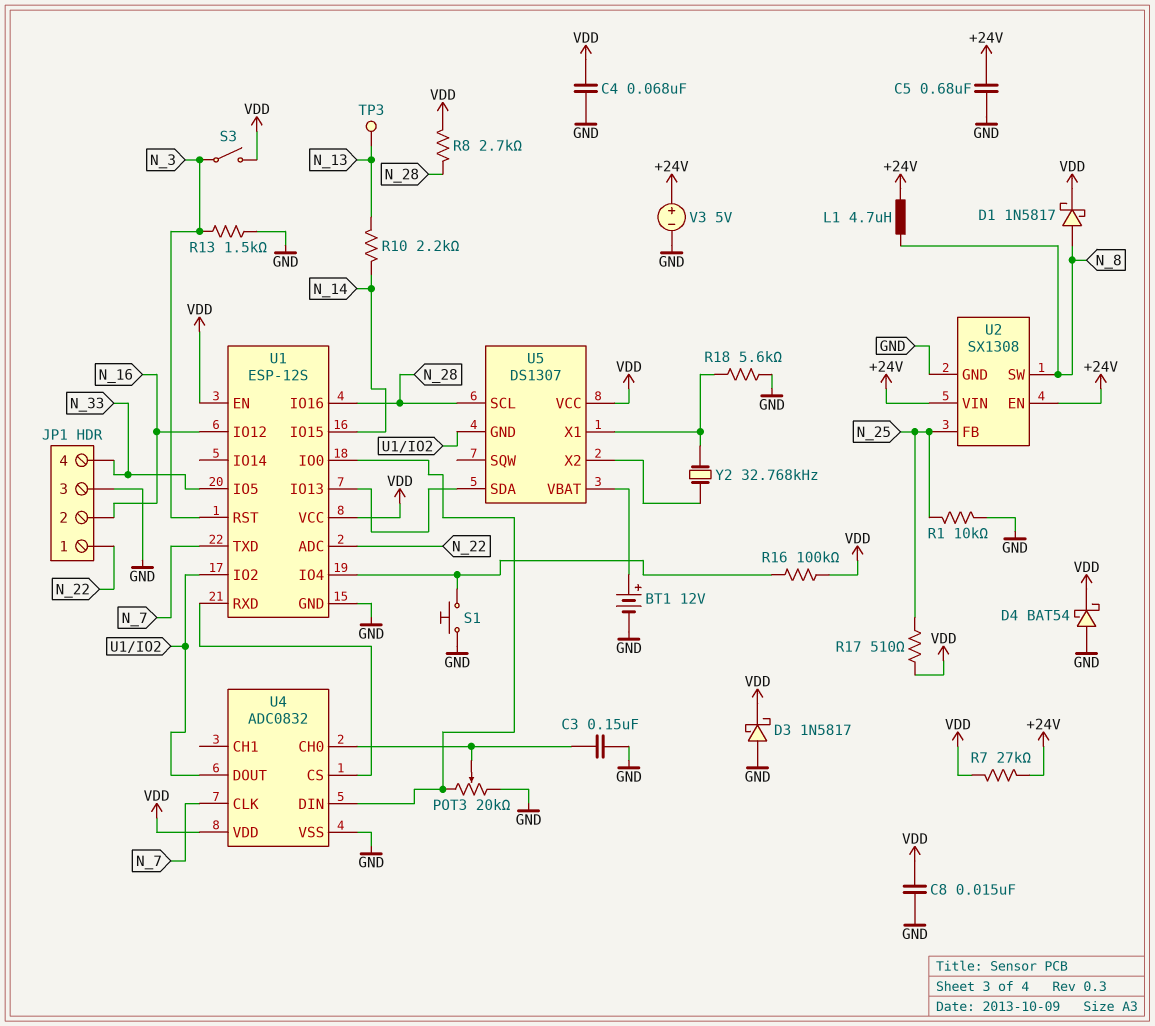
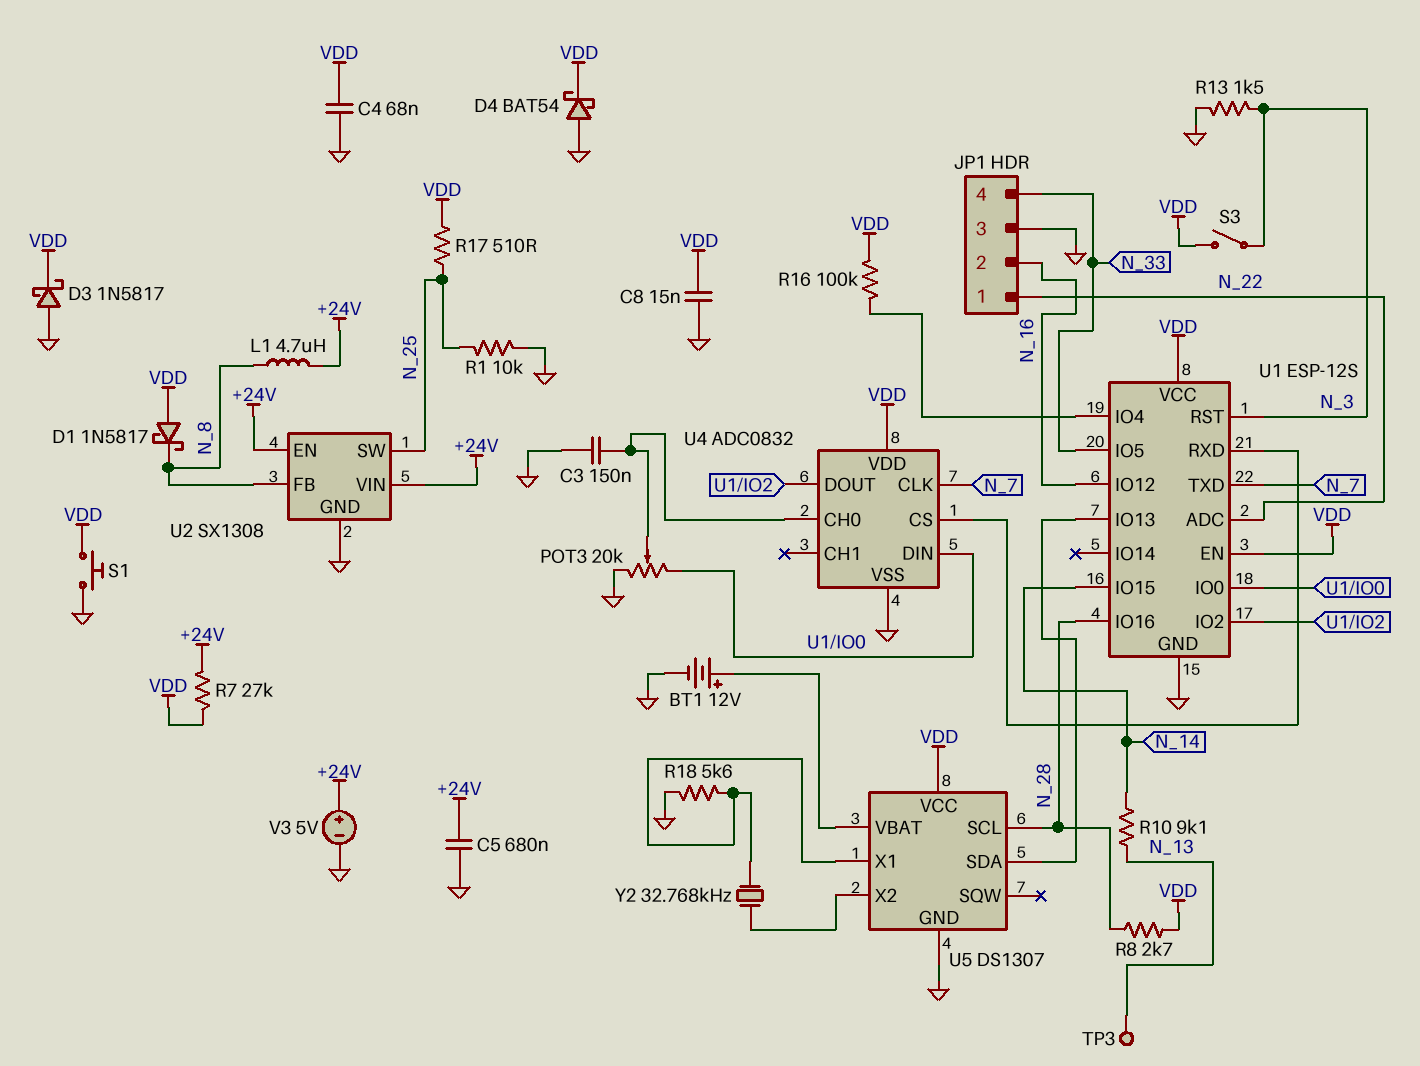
D1: schottky 1N5817 (A N_8, K VDD) -> schottky 1N5817 (A VDD, K N_8)
R10: 2.2k (N_13, N_14) -> 9.1k (N_13, N_14)
S1: button (GND, U1/IO4) -> button (GND, VDD)
U2 pin FB: N_25 -> N_8
U2 pin SW: N_8 -> N_25
U5 pin GND: U1/IO2 -> GND

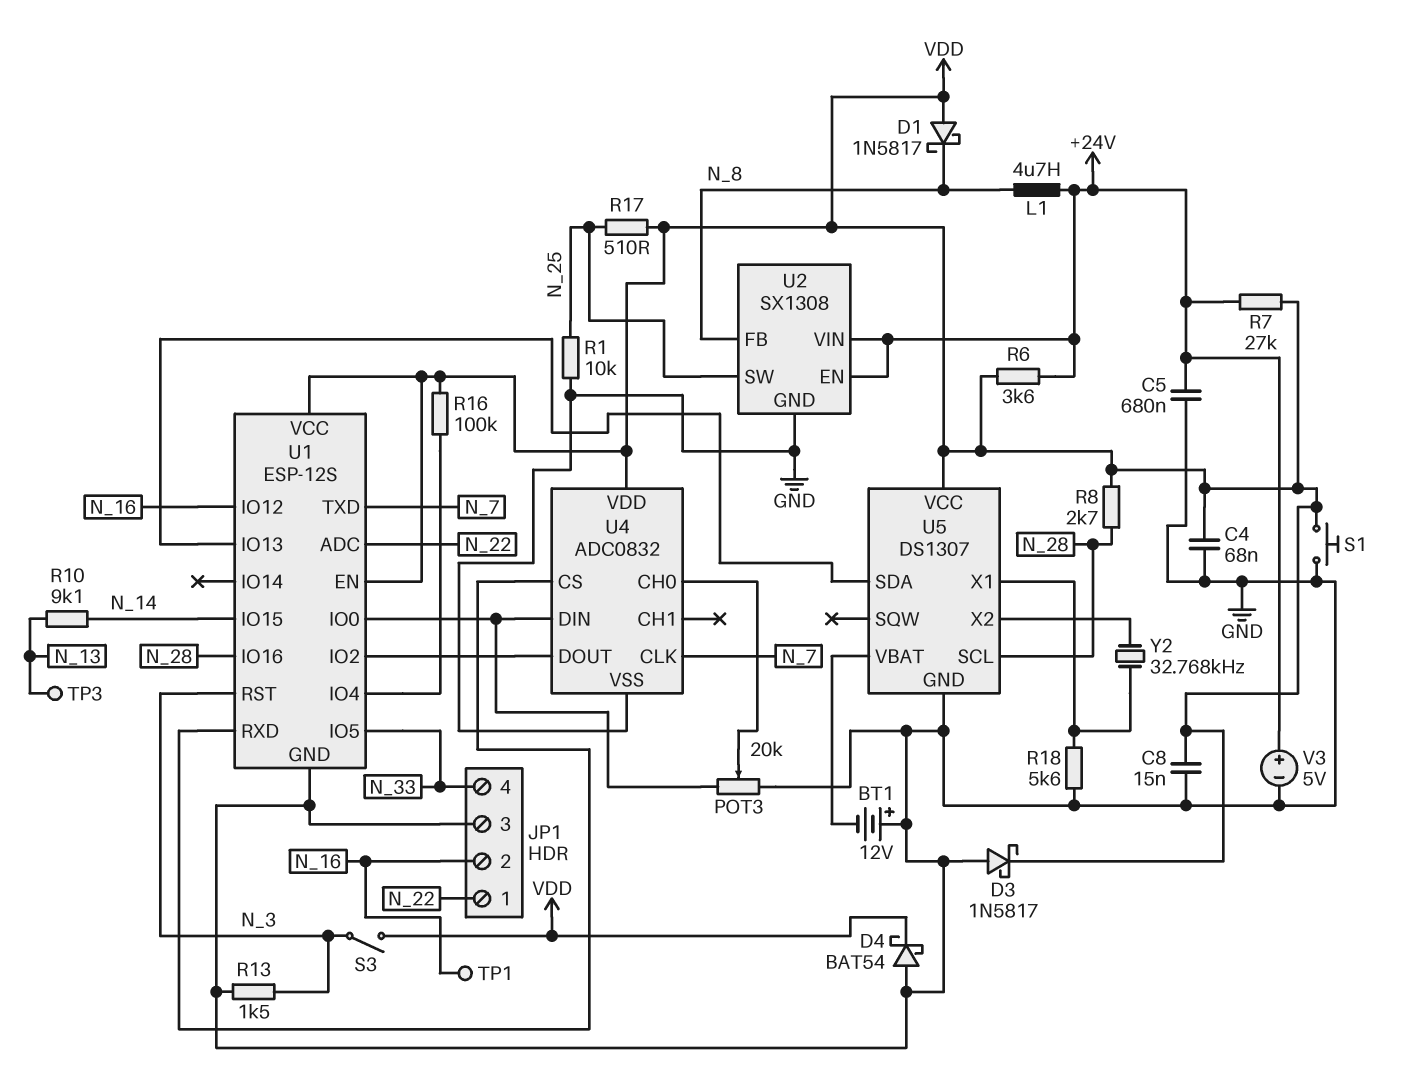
BT1: 12V (plus U5/VBAT, minus GND) -> 12V (plus GND, minus U5/VBAT)
C3: 150nF (GND, U4/CH0) -> none
R6: none -> 3.6k (+24V, VDD)
TP1: none -> test point (N_16)

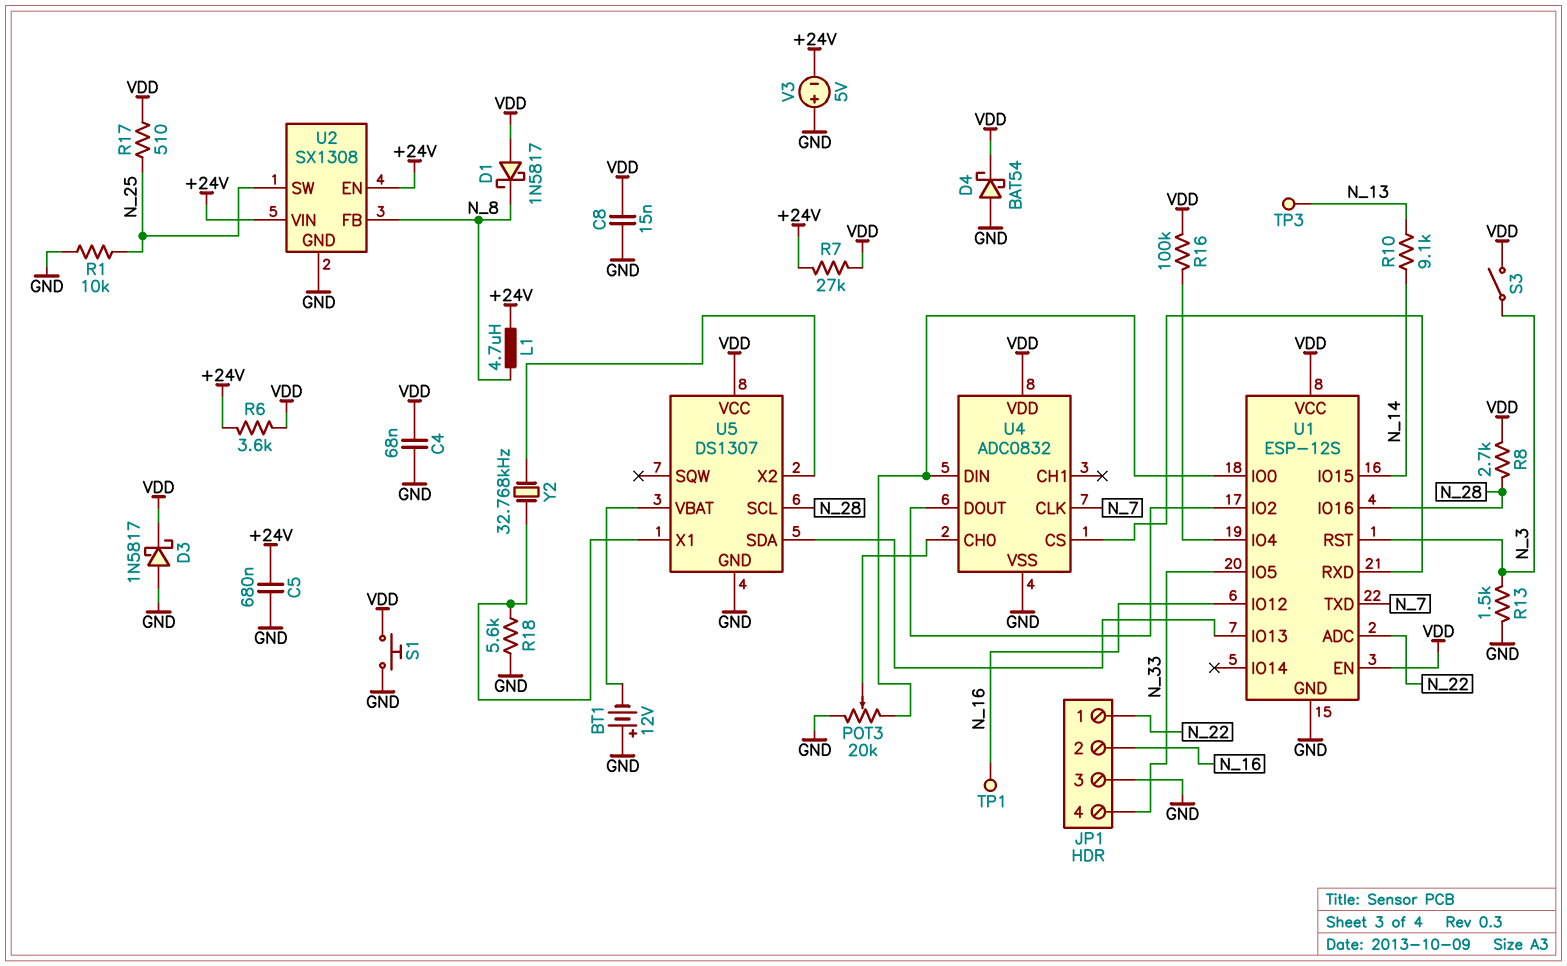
V3: 5V (plus +24V, minus GND) -> 5V (plus GND, minus +24V)

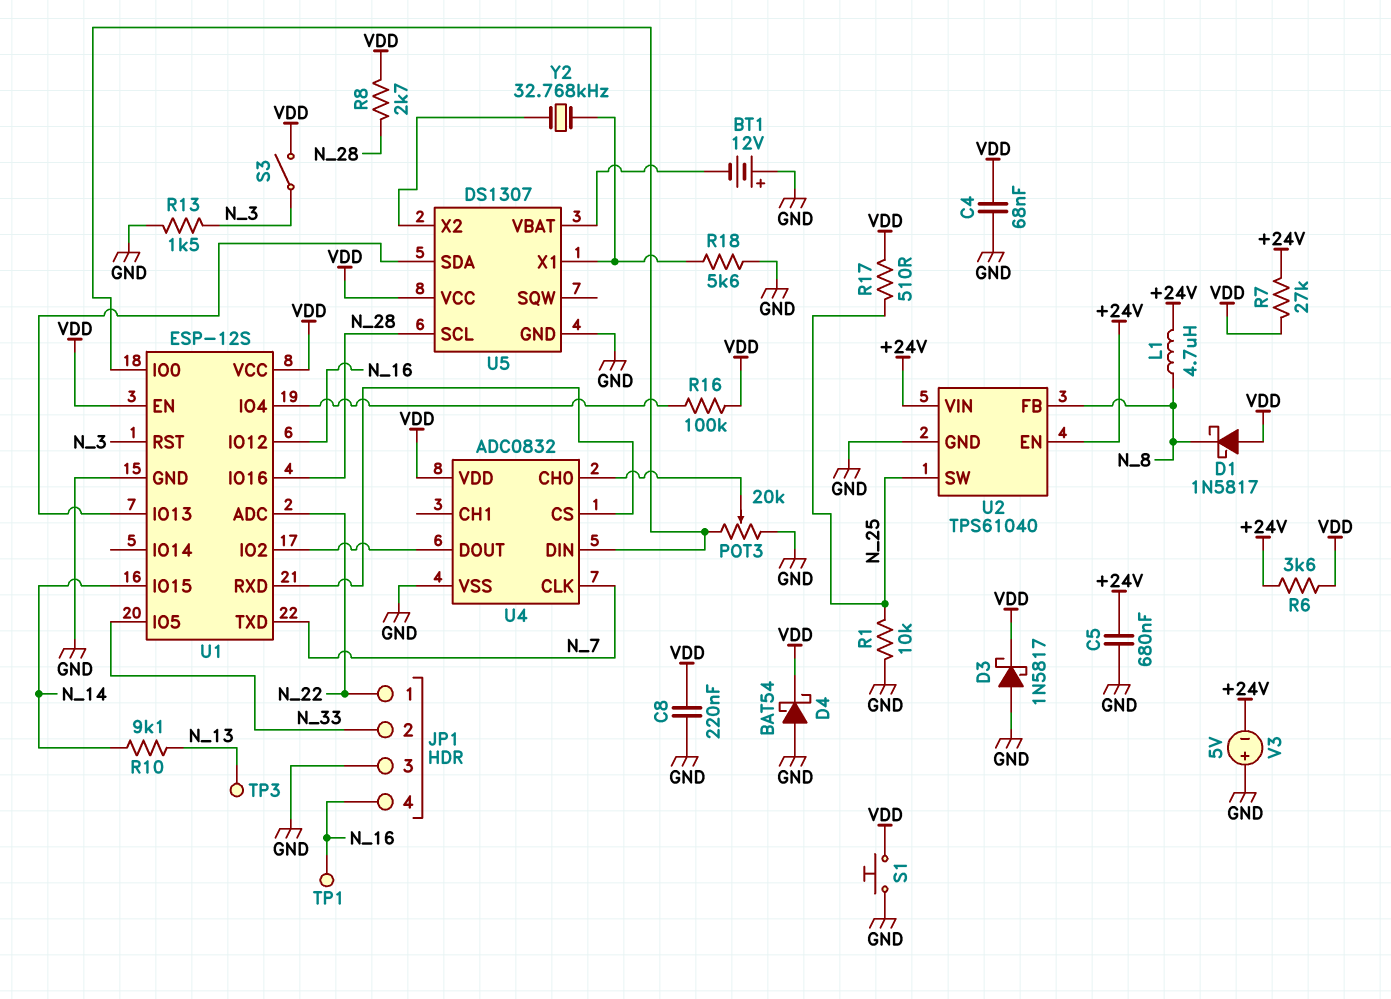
C8: 15nF (GND, VDD) -> 220nF (GND, VDD)
JP1 pin 2: N_16 -> N_33
JP1 pin 4: N_33 -> N_16
U2: SX1308 -> TPS61040

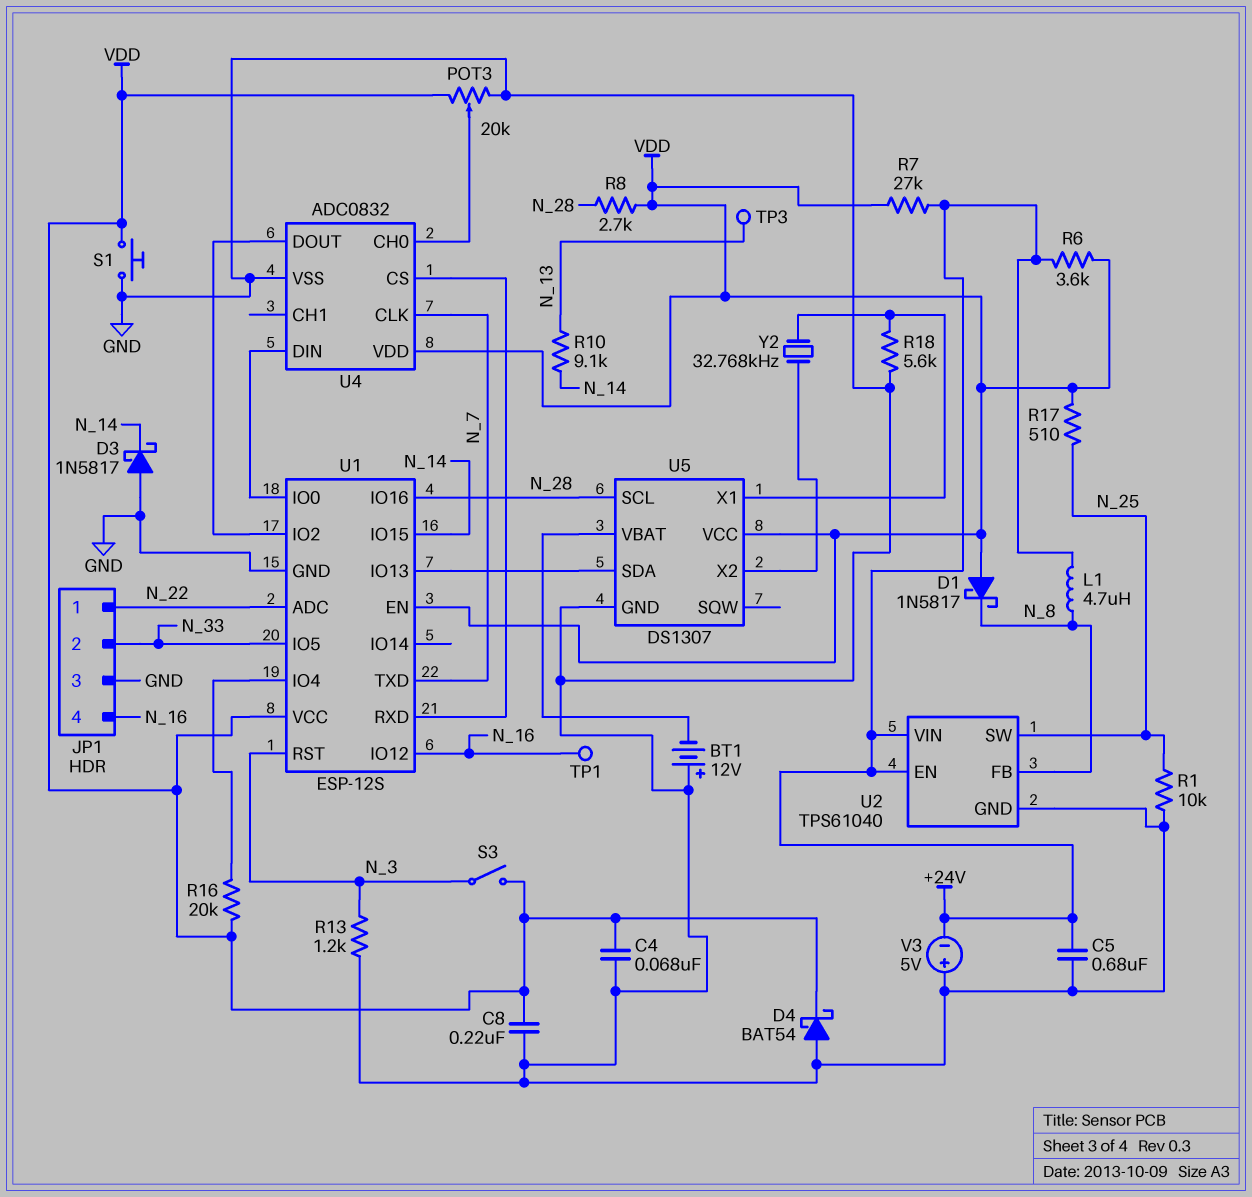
D3: schottky 1N5817 (A GND, K VDD) -> schottky 1N5817 (A GND, K N_14)
POT3: 20k (GND, U1/IO0, wiper U4/CH0) -> 20k (GND, VDD, wiper U4/CH0)
R13: 1.5k (GND, N_3) -> 1.2k (GND, N_3)
R16: 100k (U1/IO4, VDD) -> 20k (U1/IO4, VDD)

